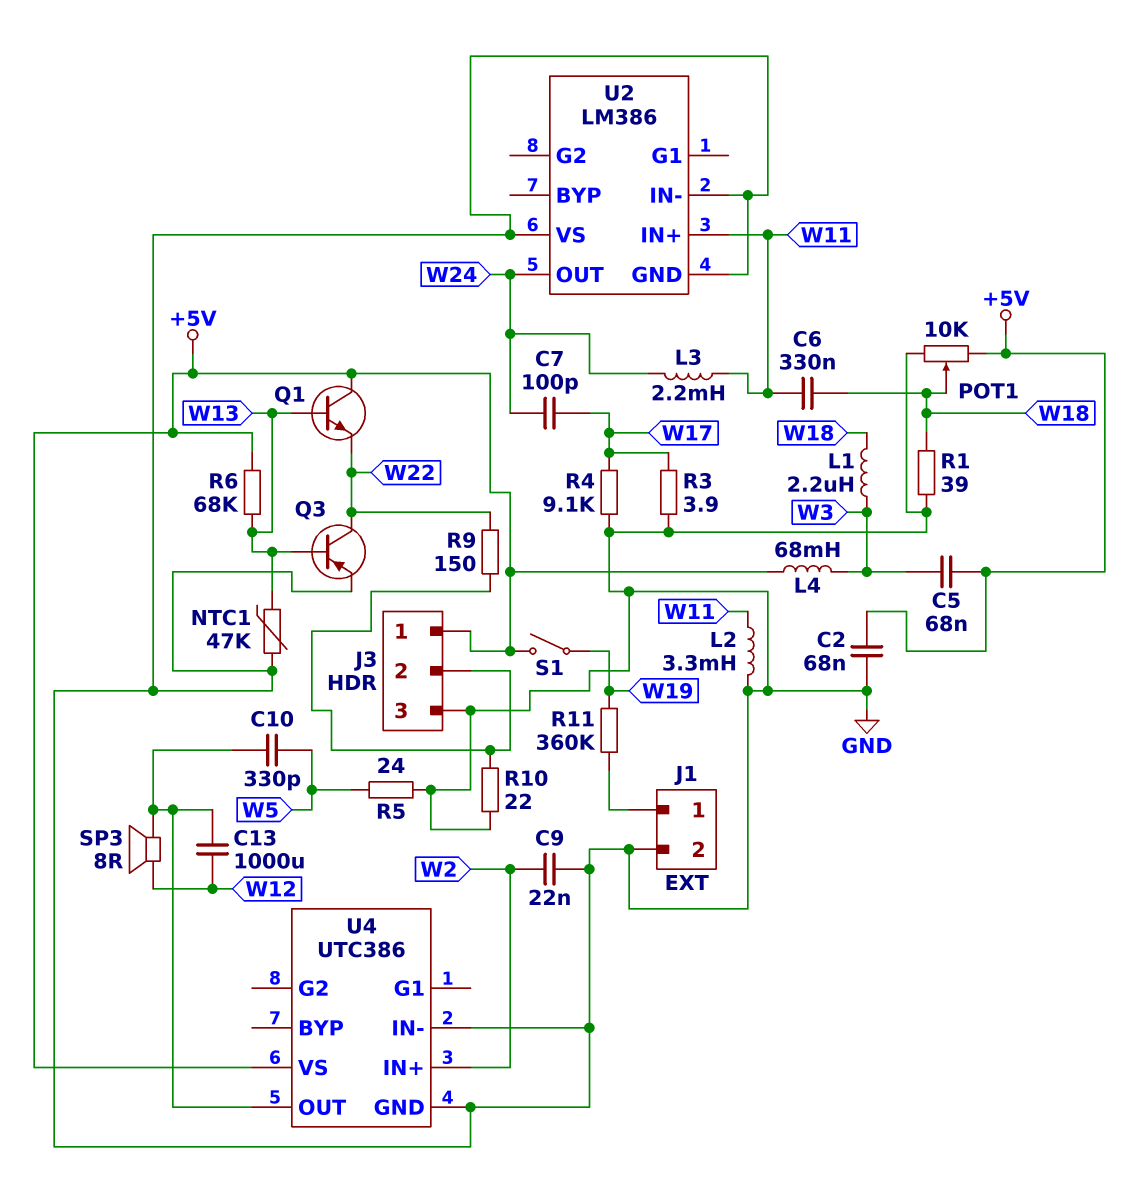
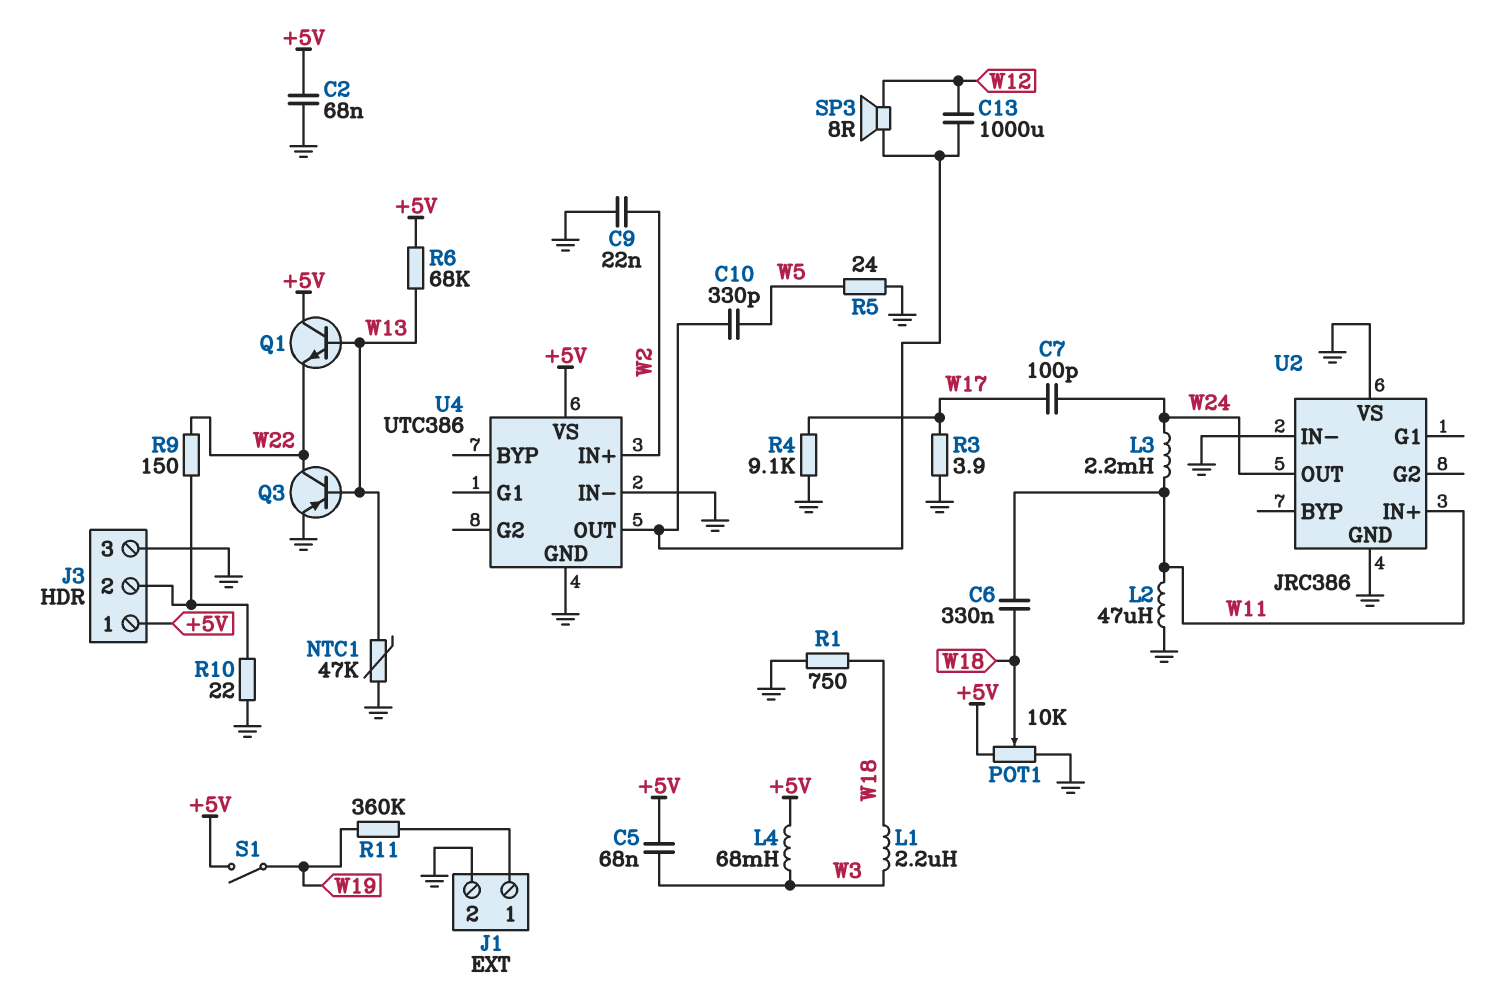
L2: 3.3mH (GND, W11) -> 47uH (GND, W11)
R1: 39 (GND, W18) -> 750 (GND, W18)
U2: LM386 -> JRC386

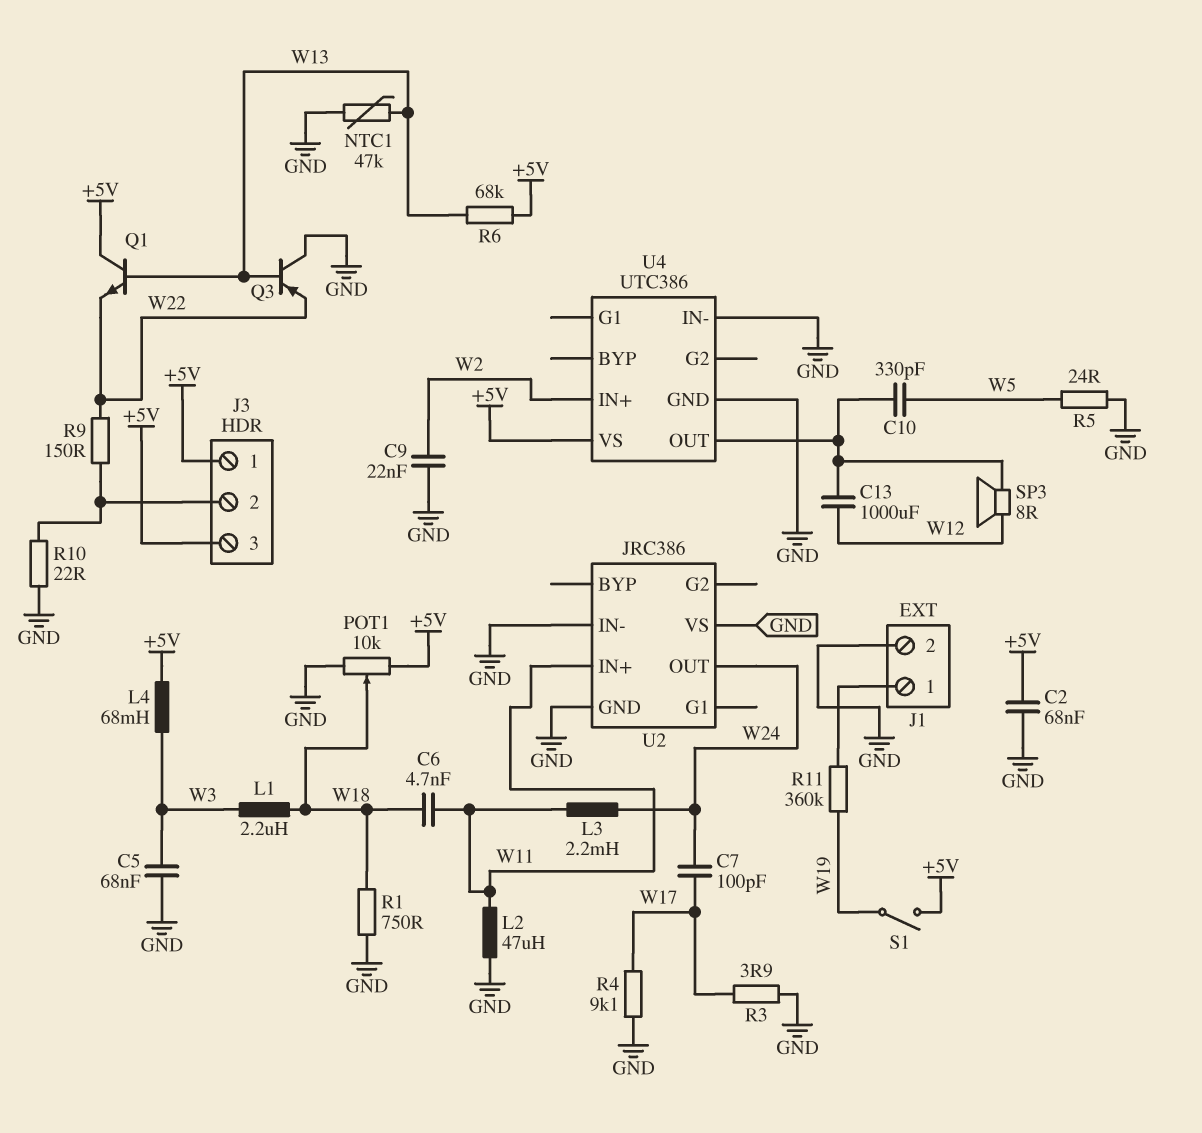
C5: 68nF (+5V, W3) -> 68nF (GND, W3)
C6: 330nF (W11, W18) -> 4.7nF (W11, W18)
J3 pin 3: GND -> +5V
Q3: PNP (B W13, C W22, E GND) -> PNP (B W13, C GND, E W22)

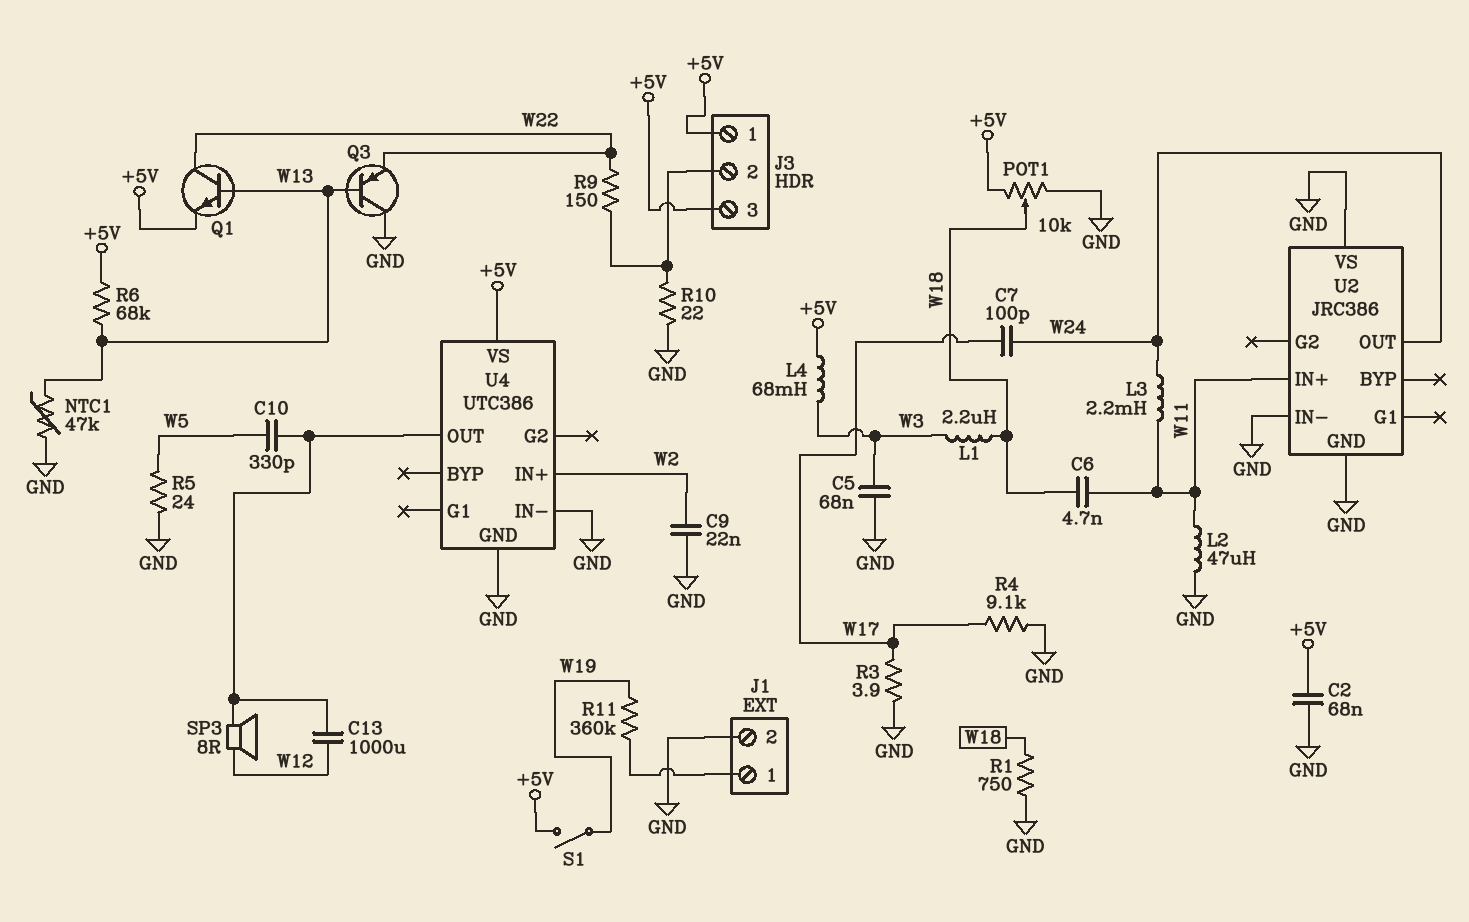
Q1: NPN (B W13, C +5V, E W22) -> NPN (B W13, C W22, E +5V)

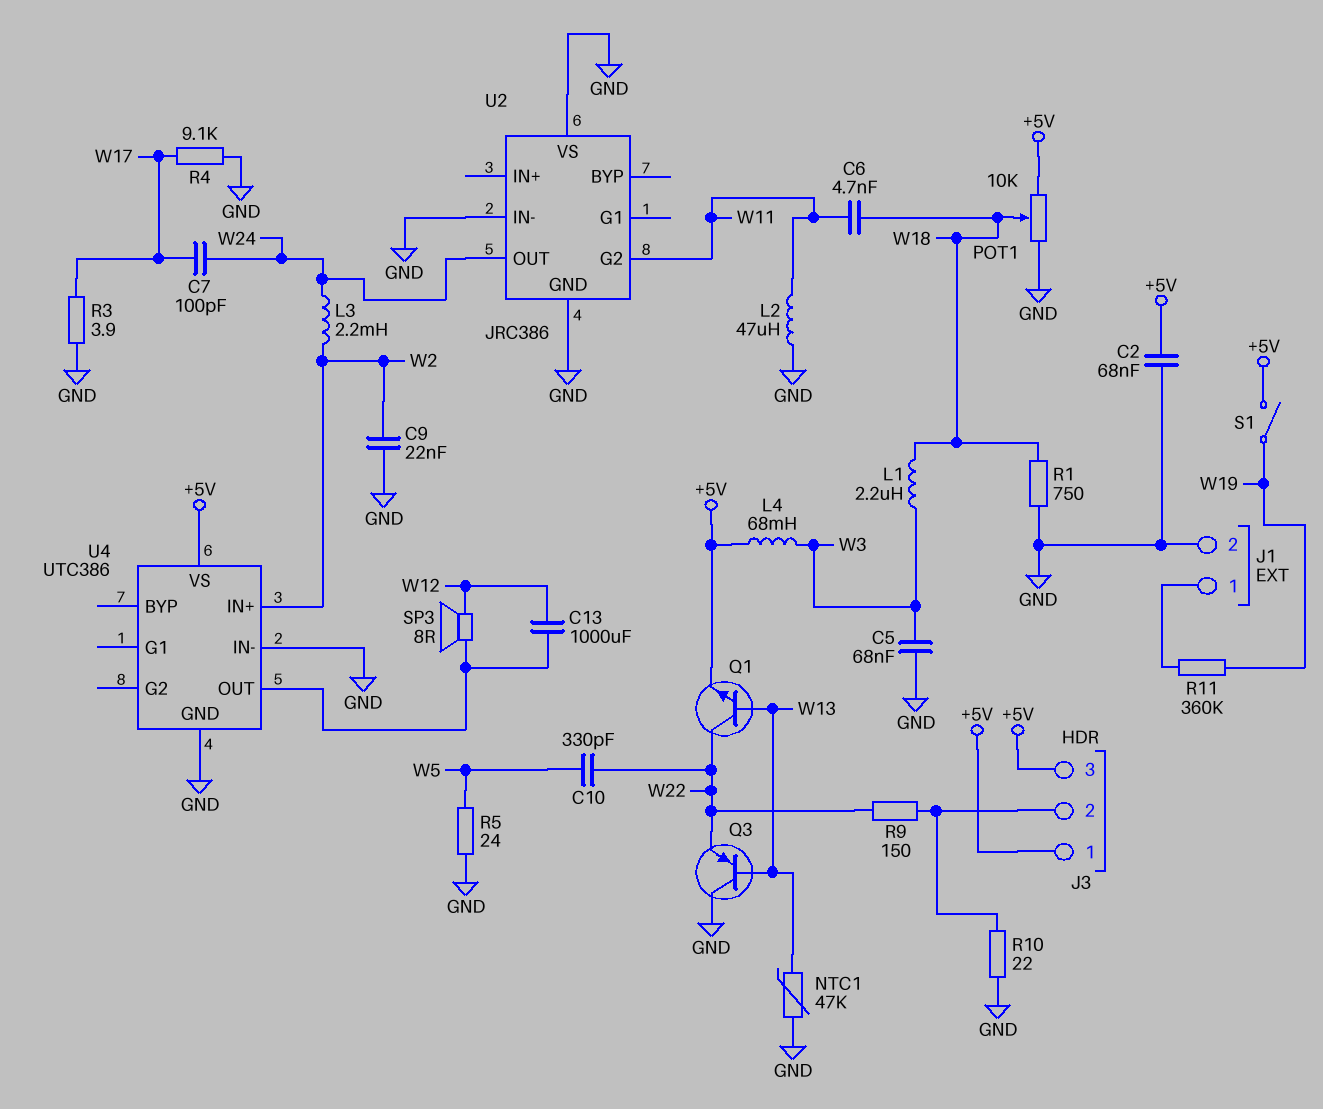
C10: 330pF (U4/OUT, W5) -> 330pF (W5, W22)
L3: 2.2mH (W11, W24) -> 2.2mH (W2, W24)
R6: 68k (+5V, W13) -> none
U2 pin G2: none -> W11
U2 pin IN+: W11 -> none

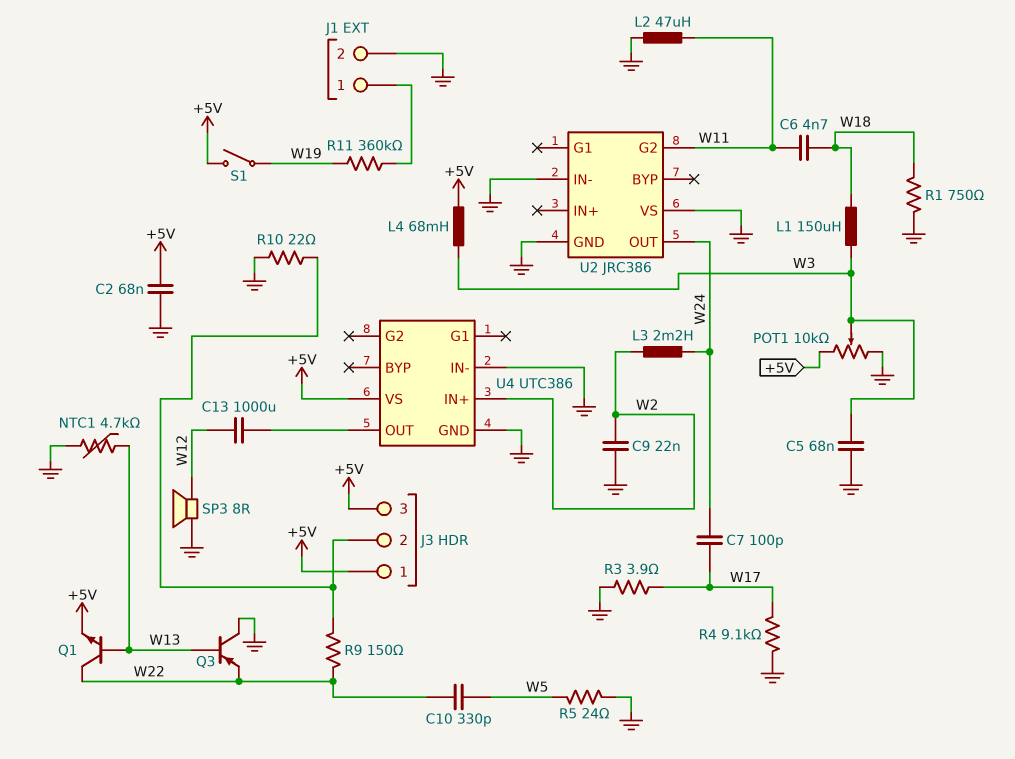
L1: 2.2uH (W3, W18) -> 150uH (W3, W18)
NTC1: 47k (GND, W13) -> 4.7k (GND, W13)
POT1: 10k (+5V, GND, wiper W18) -> 10k (+5V, GND, wiper W3)
SP3: speaker 8R (U4/OUT, W12) -> speaker 8R (GND, W12)

